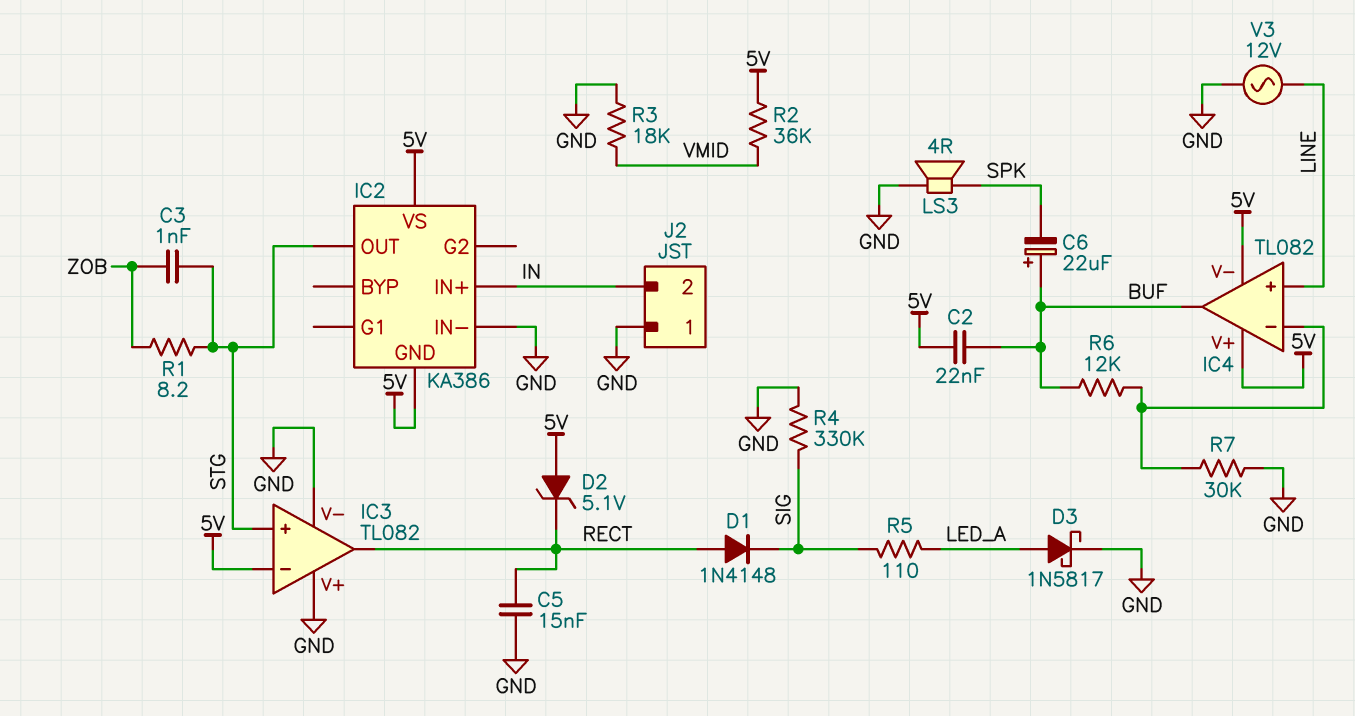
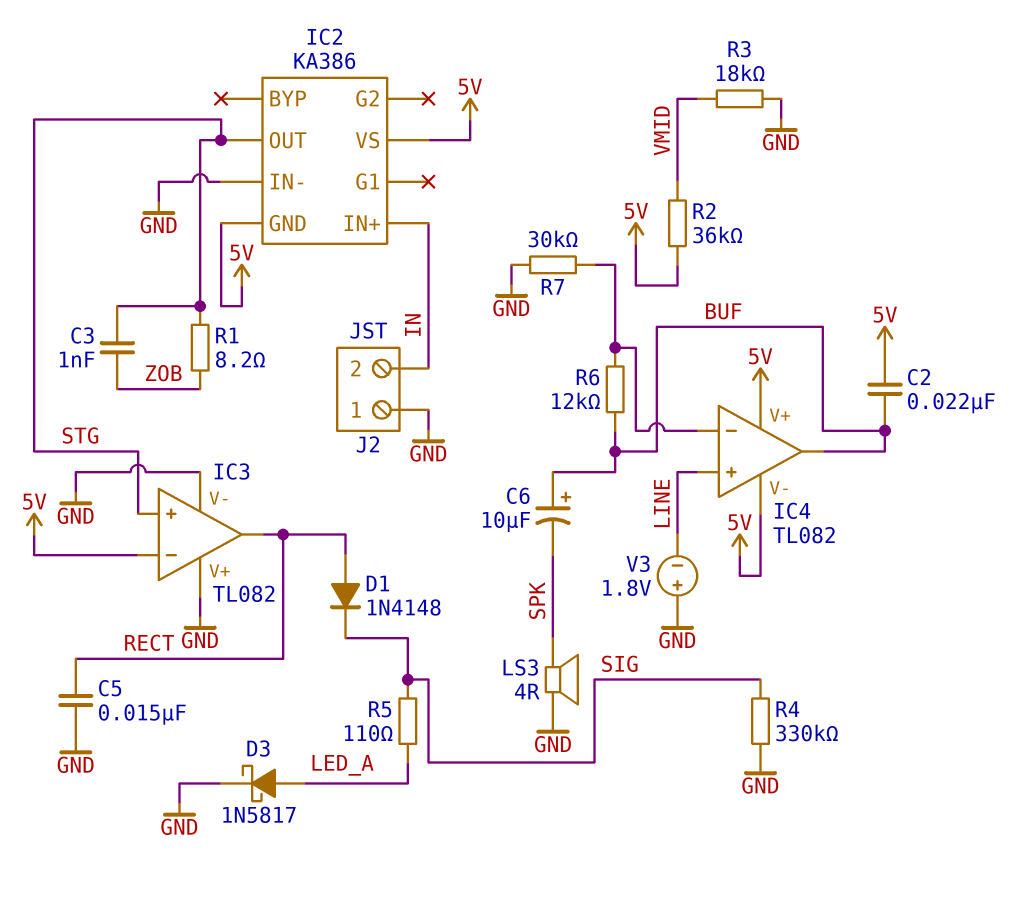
C6: 22uF (plus BUF, minus SPK) -> 10uF (plus BUF, minus SPK)
D2: zener 5.1V (A 5V, K RECT) -> none
V3: AC 12V (GND, LINE) -> 1.8V (plus GND, minus LINE)

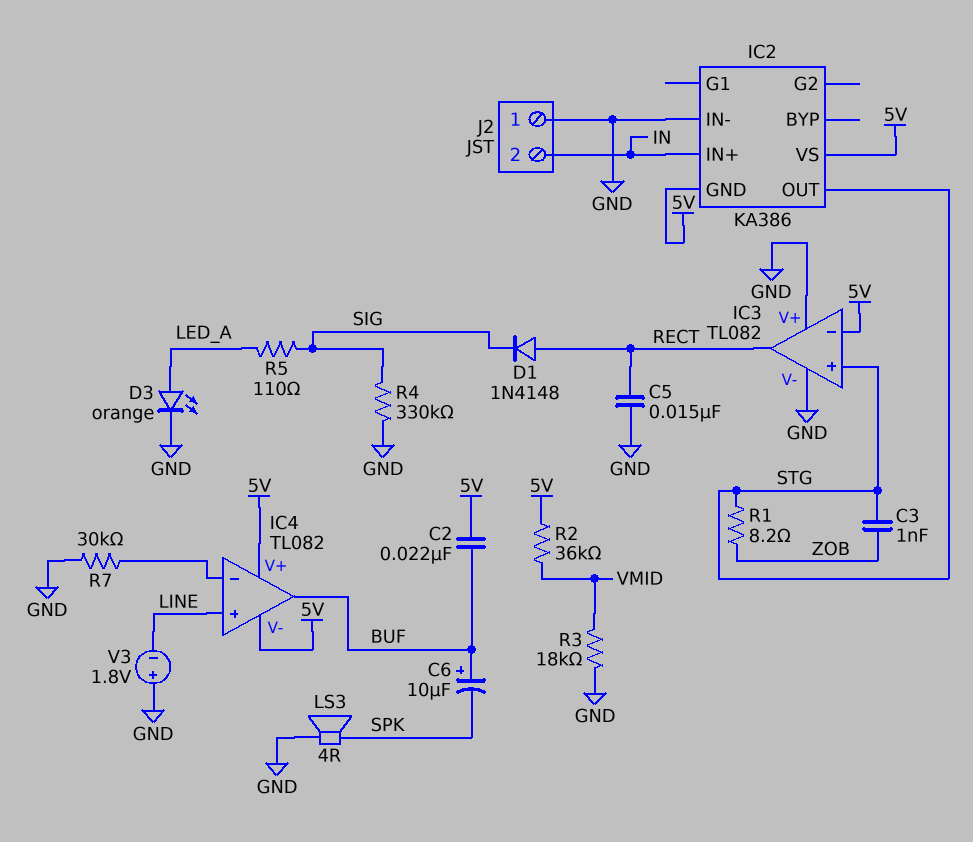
D3: schottky 1N5817 (A LED_A, K GND) -> LED orange (A LED_A, K GND)
R6: 12k (BUF, IC4/in-) -> none

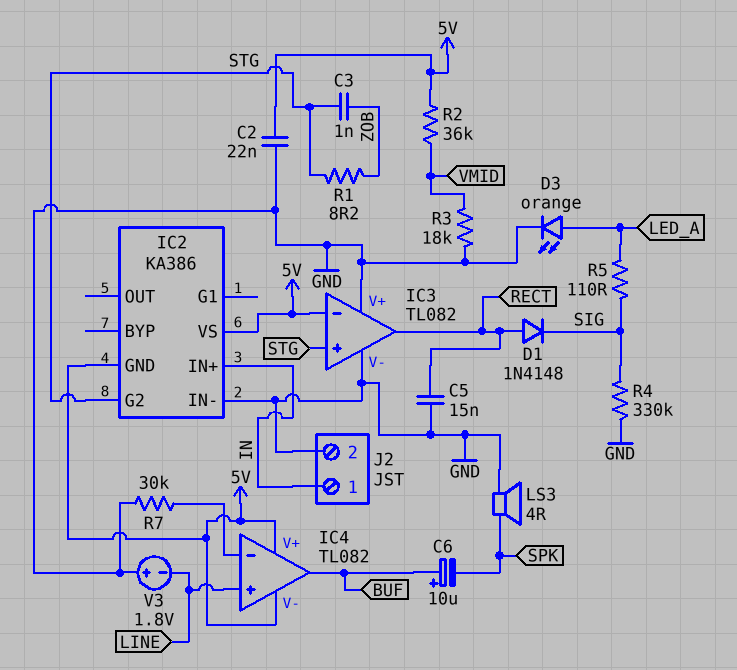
C2: 22nF (5V, BUF) -> 22nF (5V, GND)
IC2 pin G2: none -> STG
IC2 pin OUT: STG -> none
J2 pin 1: GND -> IN
J2 pin 2: IN -> GND

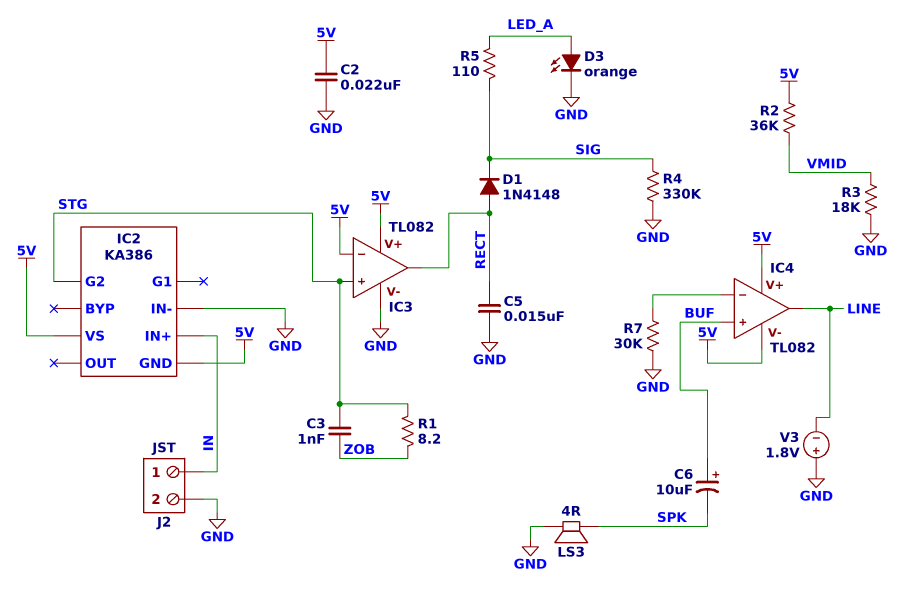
IC3 pin V+: GND -> 5V
IC4 pin in+: LINE -> BUF
IC4 pin out: BUF -> LINE

